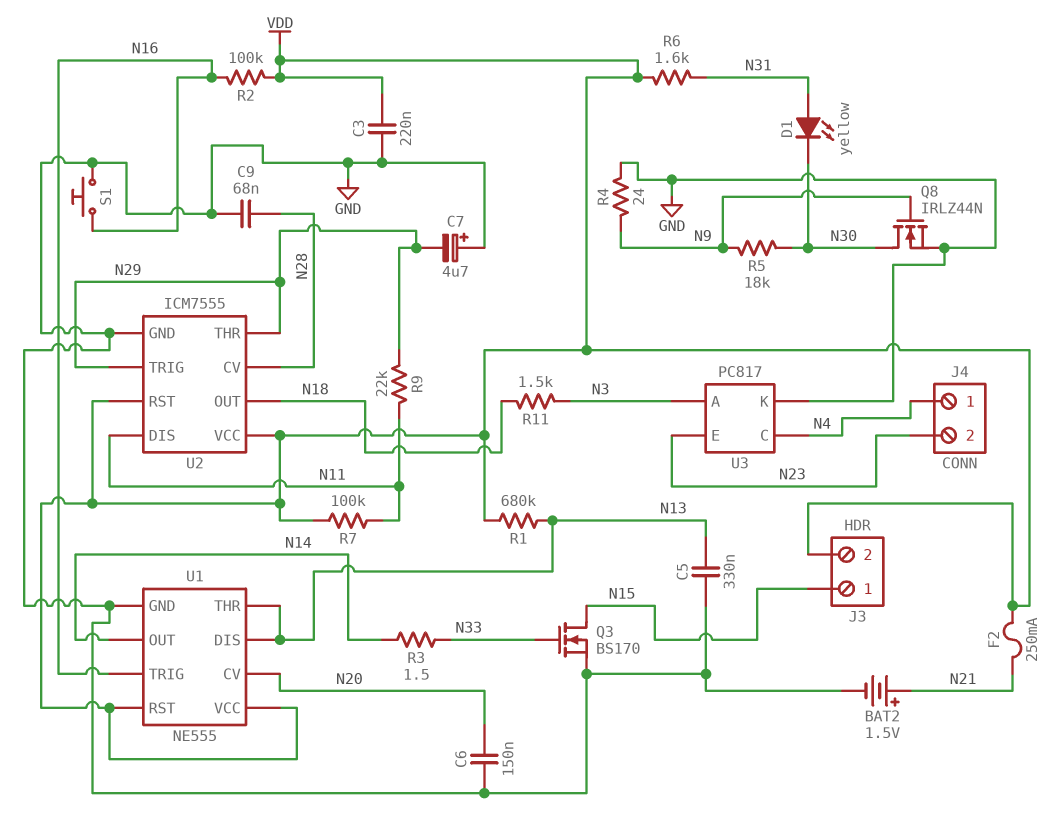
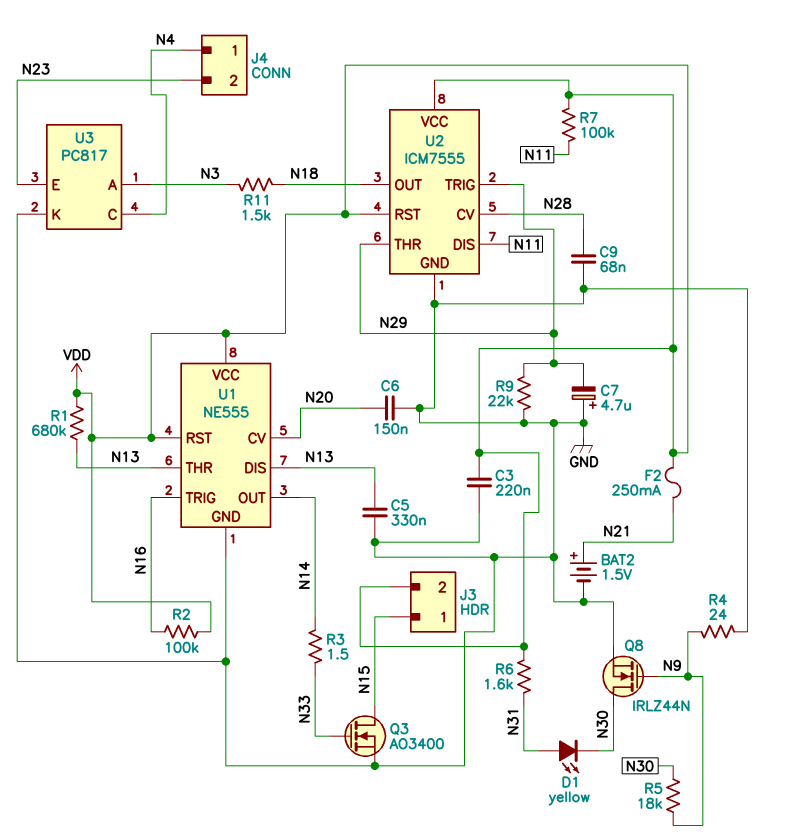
Q3: NMOS BS170 (G N33, D N15, S GND) -> NMOS AO3400 (G N33, D N15, S GND)
R9: 22k (N11, N29) -> 22k (GND, N29)
S1: button (GND, N16) -> none

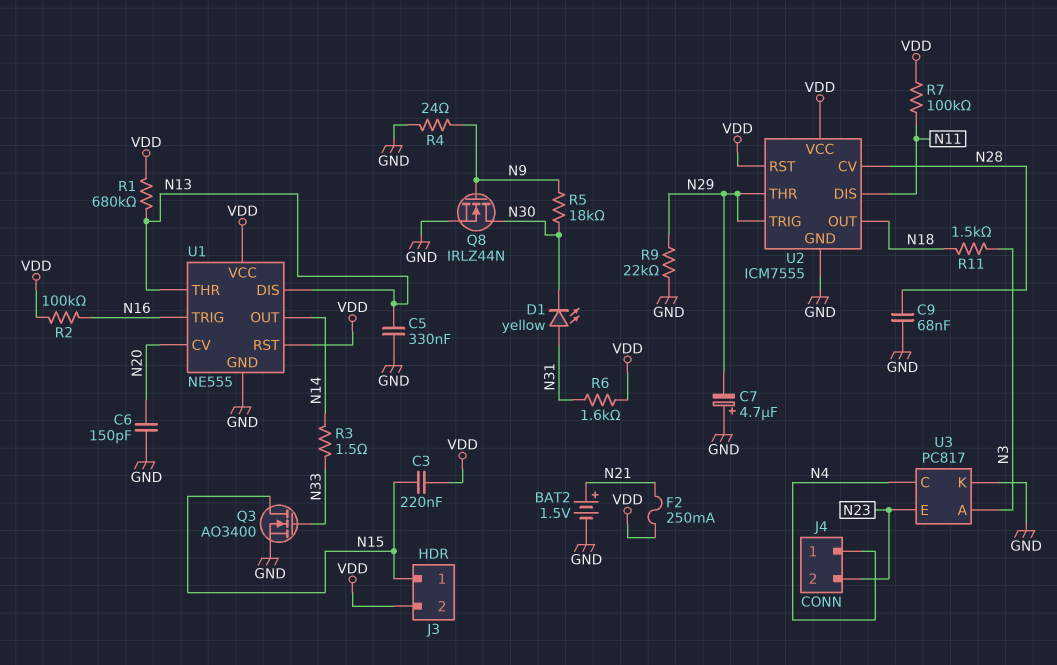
C3: 220nF (GND, VDD) -> 220nF (N15, VDD)
C6: 150nF (GND, N20) -> 150pF (GND, N20)

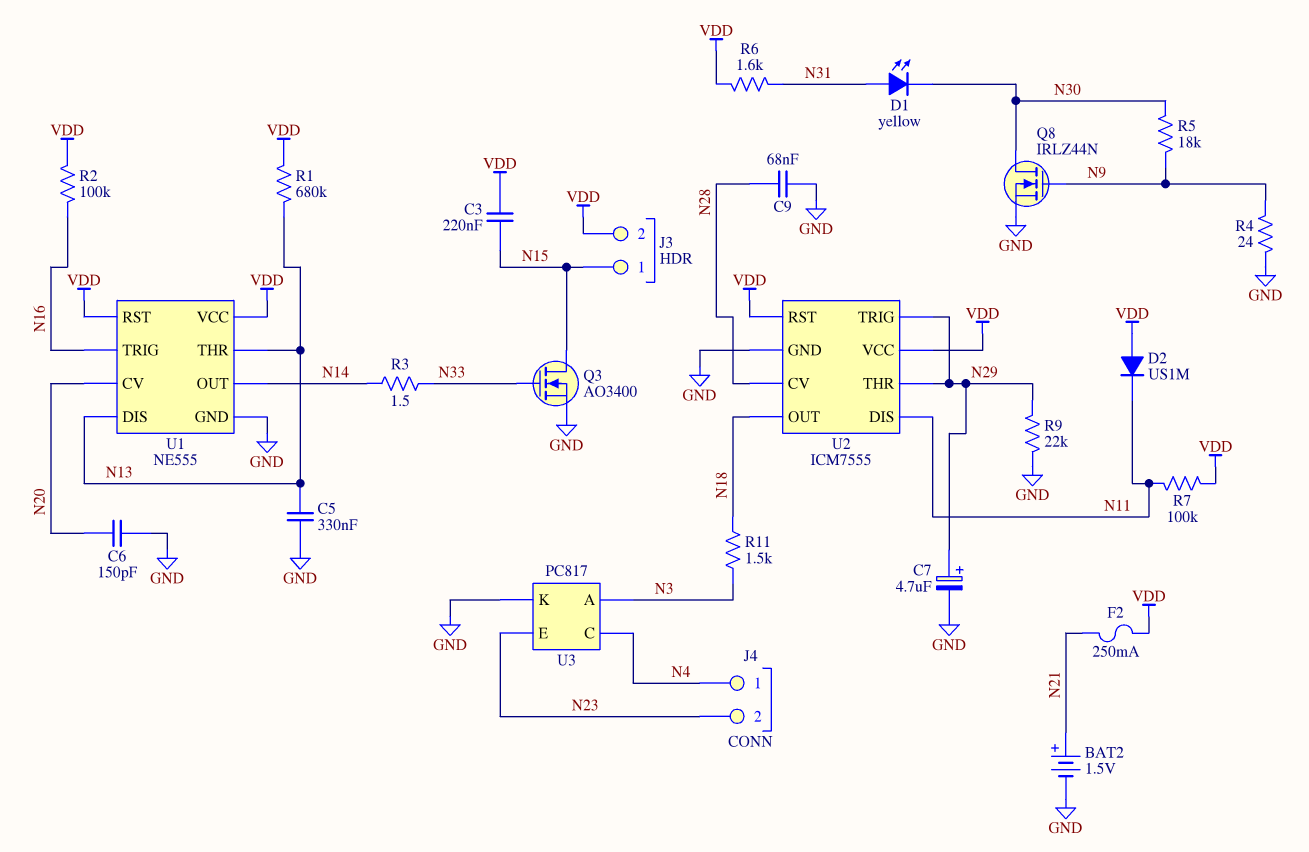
C7: 4.7uF (plus GND, minus N29) -> 4.7uF (plus N29, minus GND)
D2: none -> diode US1M (A VDD, K N11)

